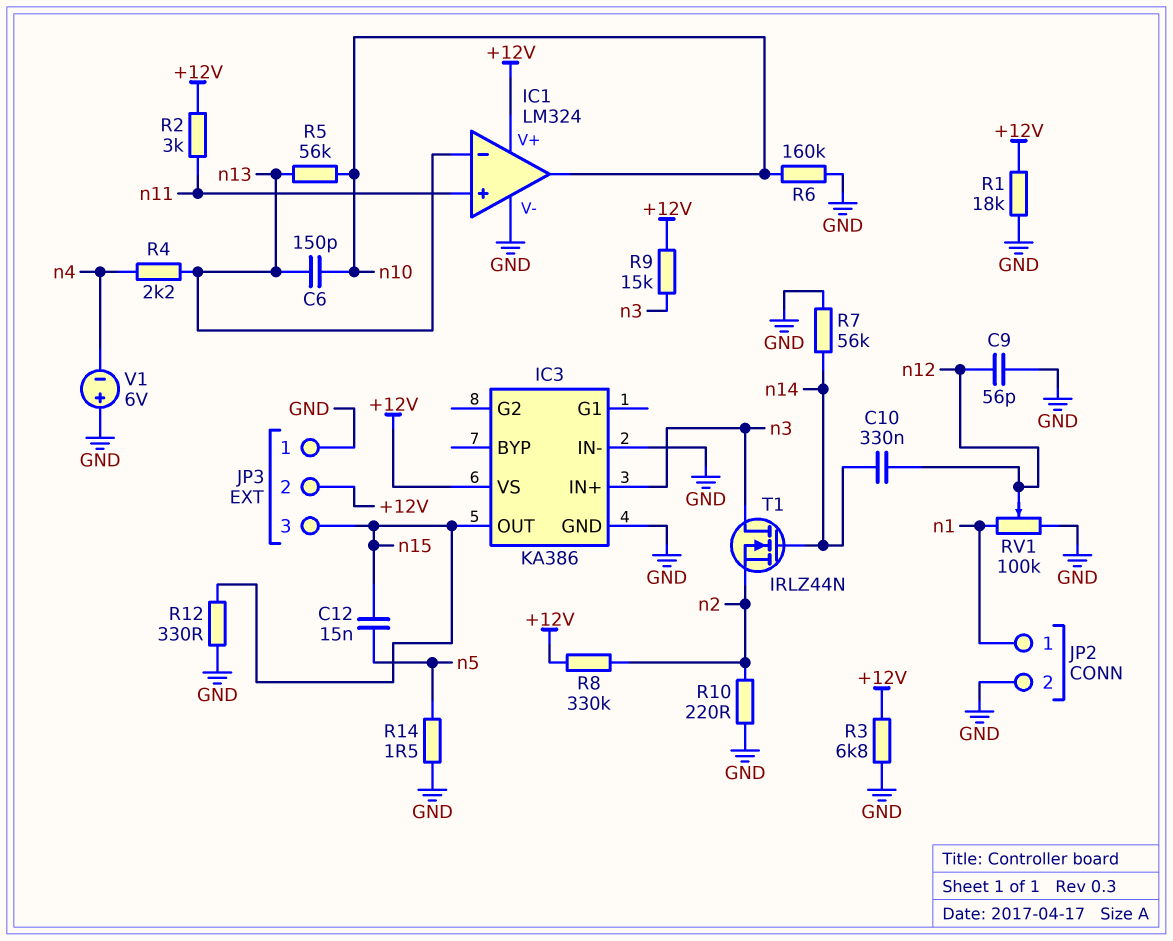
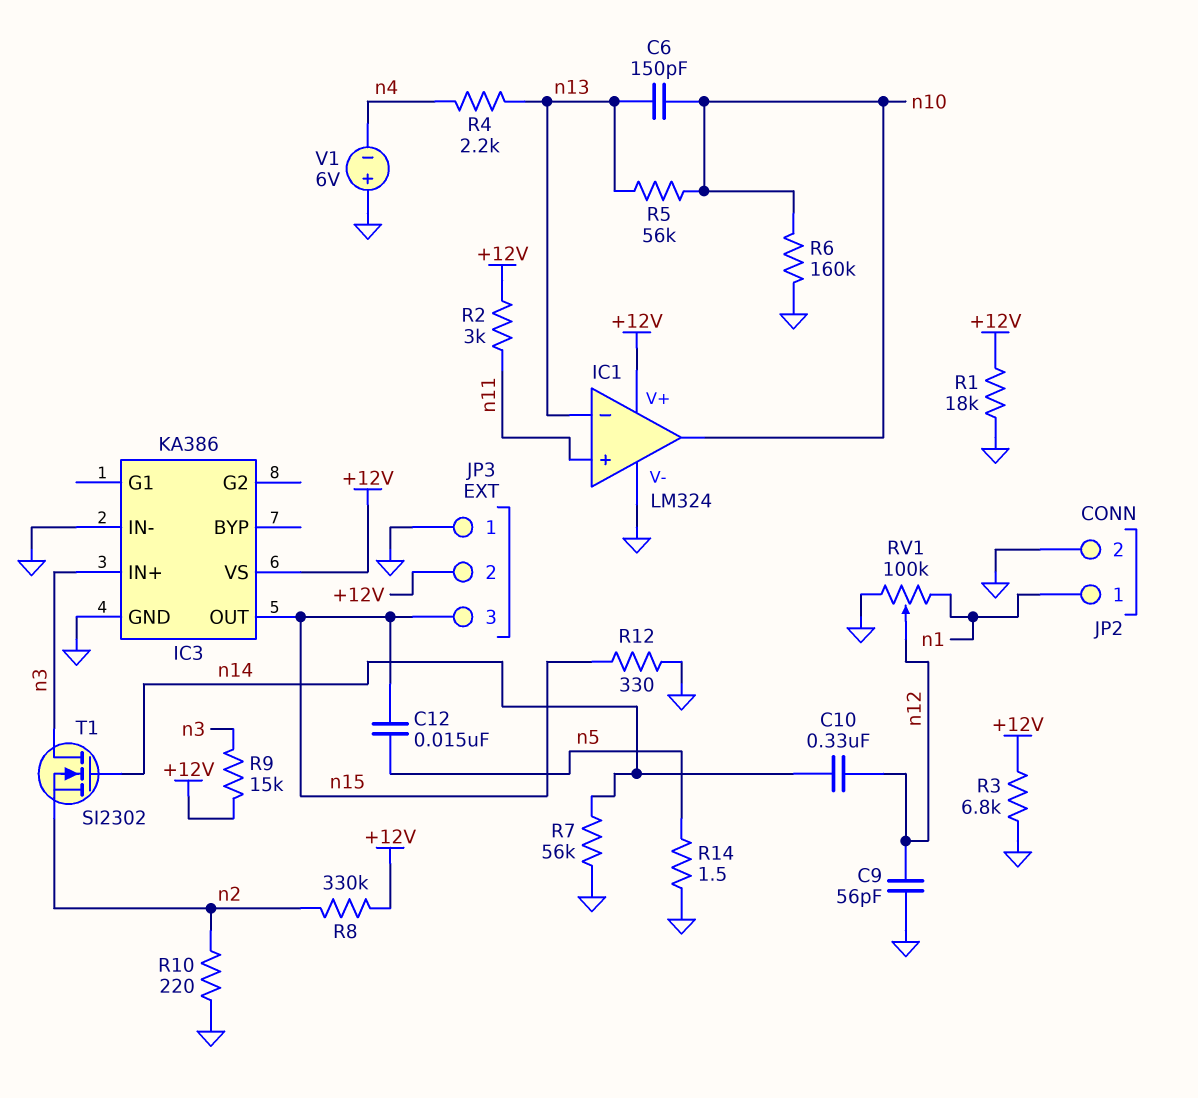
T1: NMOS IRLZ44N (G n14, D n3, S n2) -> NMOS SI2302 (G n14, D n3, S n2)

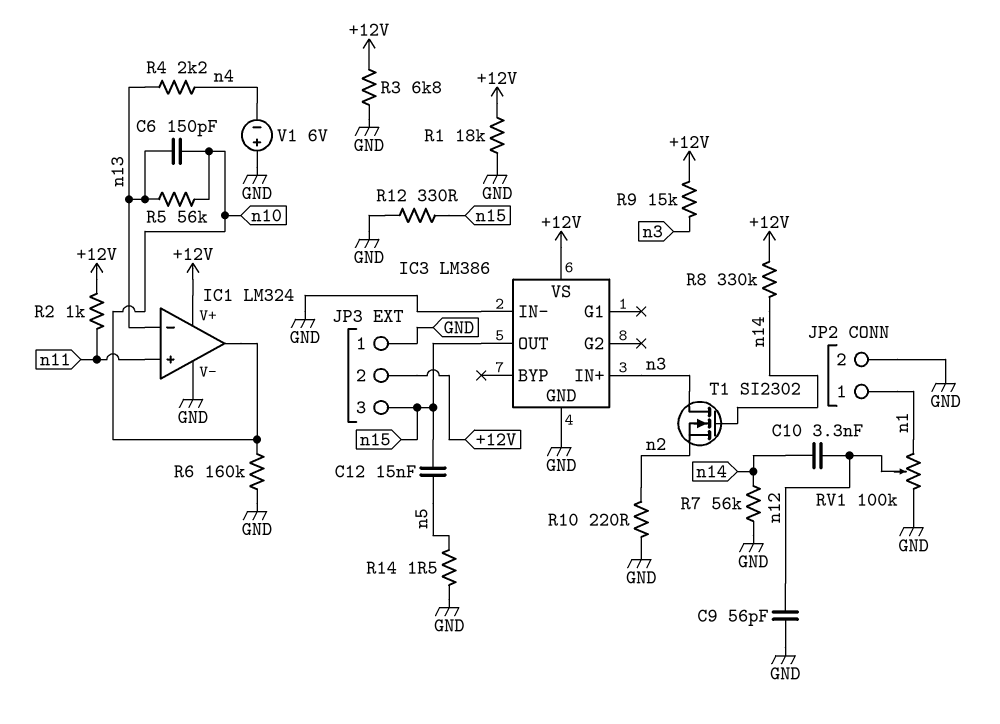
C10: 330nF (n12, n14) -> 3.3nF (n12, n14)
IC3: KA386 -> LM386
R2: 3k (+12V, n11) -> 1k (+12V, n11)
R8: 330k (+12V, n2) -> 330k (+12V, n14)

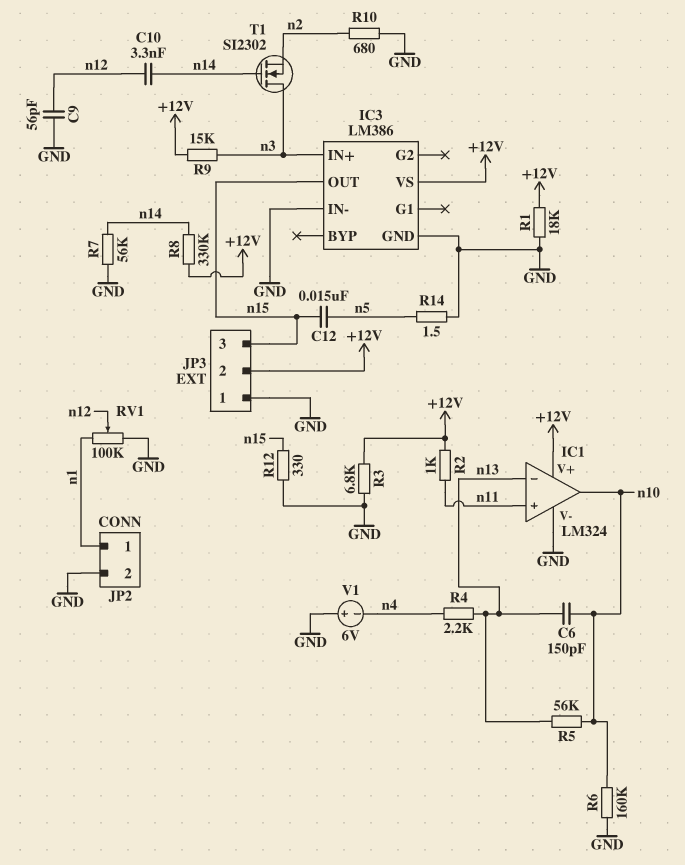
R10: 220 (GND, n2) -> 680 (GND, n2)

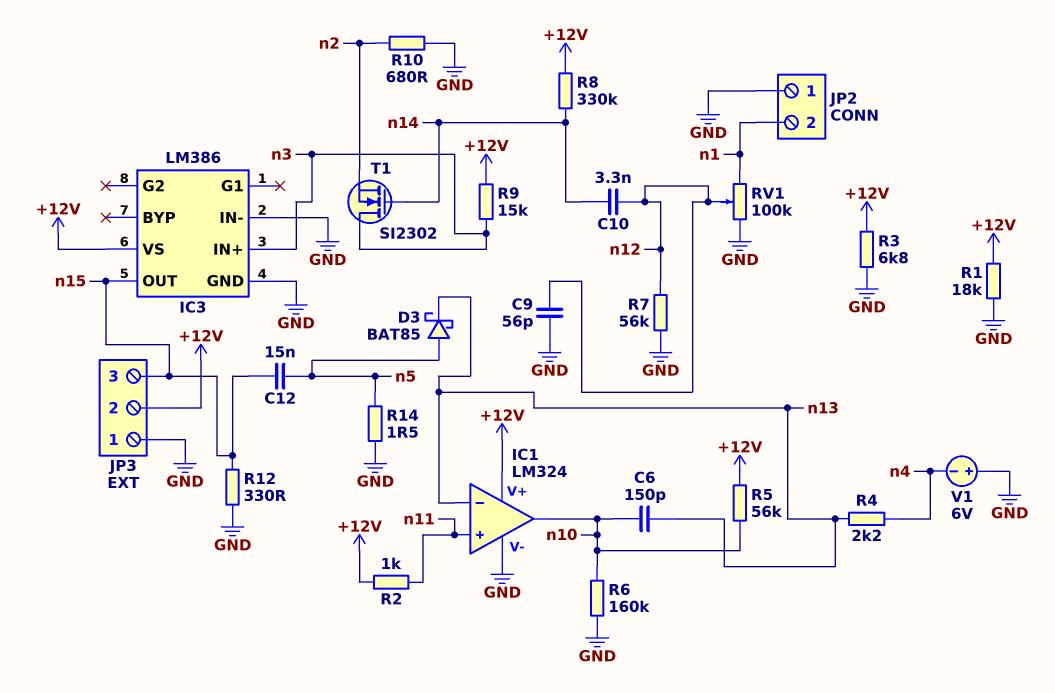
D3: none -> schottky BAT85 (A n5, K n13)
JP2 pin 1: n1 -> GND
JP2 pin 2: GND -> n1
R5: 56k (n10, n13) -> 56k (+12V, n10)
R7: 56k (GND, n14) -> 56k (GND, n12)

